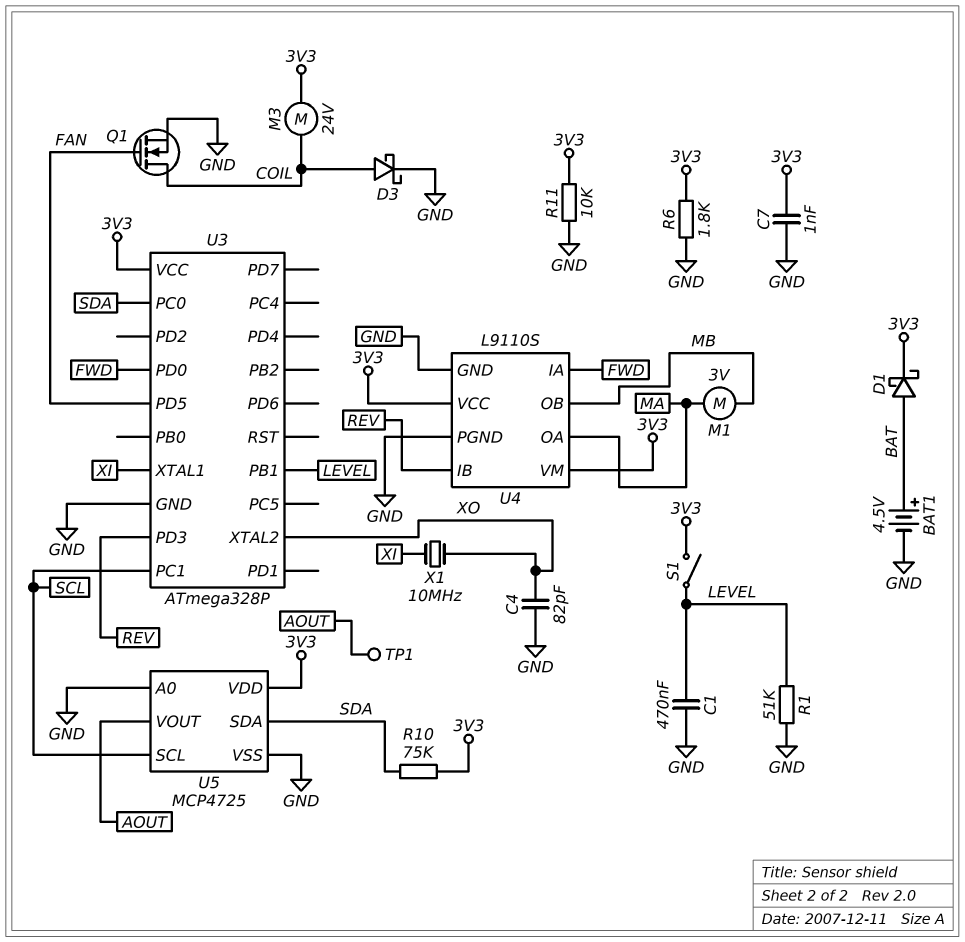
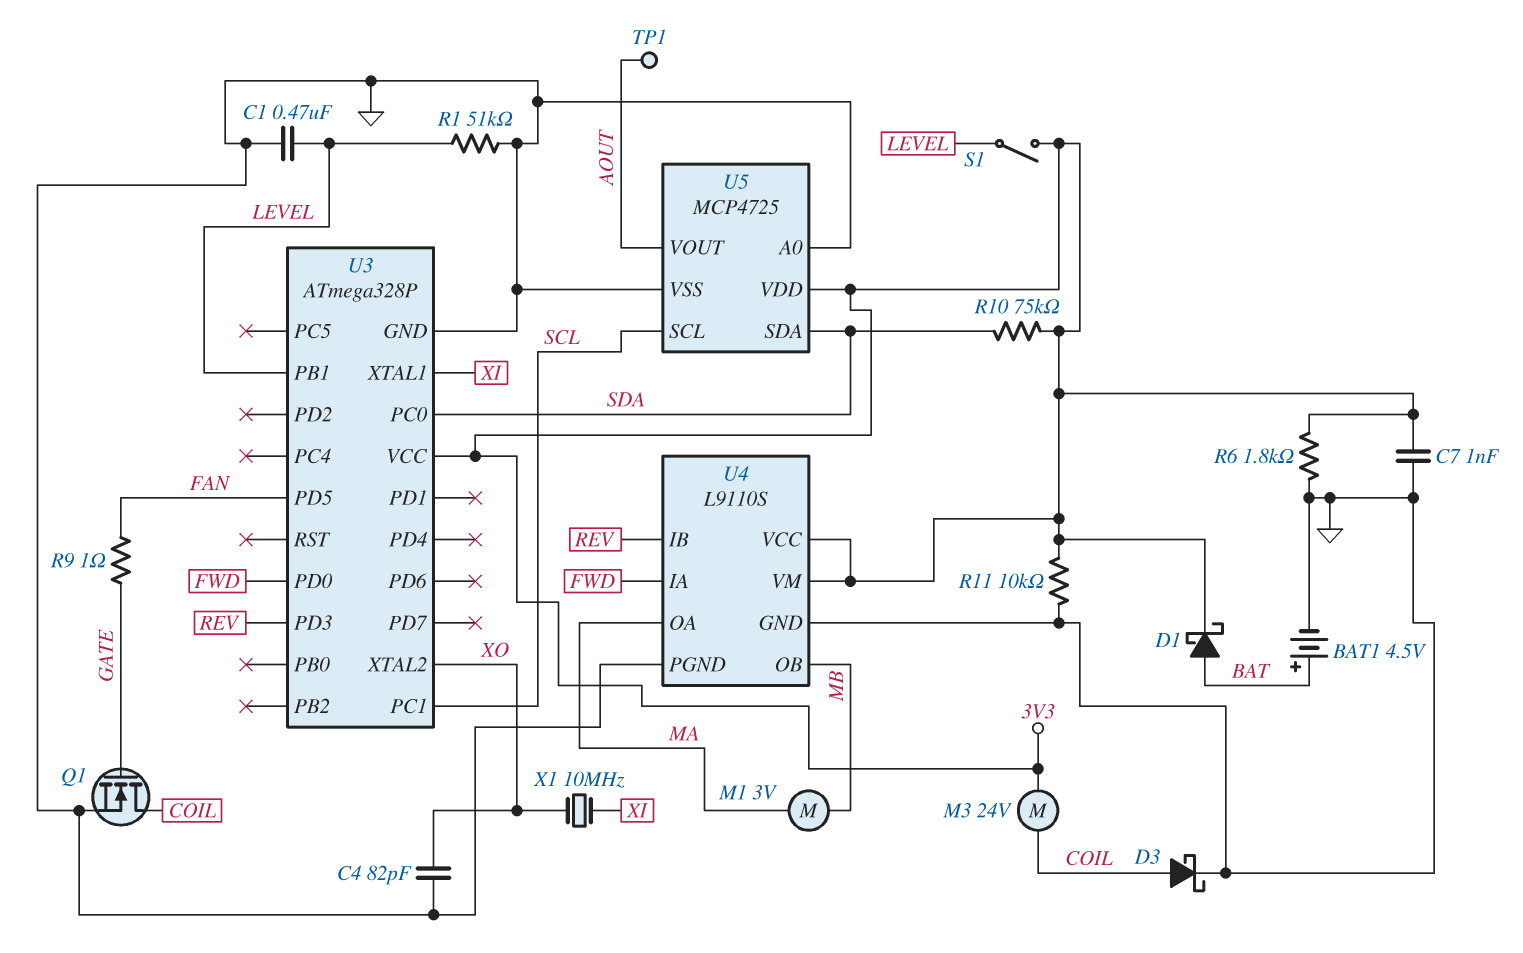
Q1: NMOS (G FAN, D COIL, S GND) -> NMOS (G GATE, D COIL, S GND)
R9: none -> 1 (FAN, GATE)

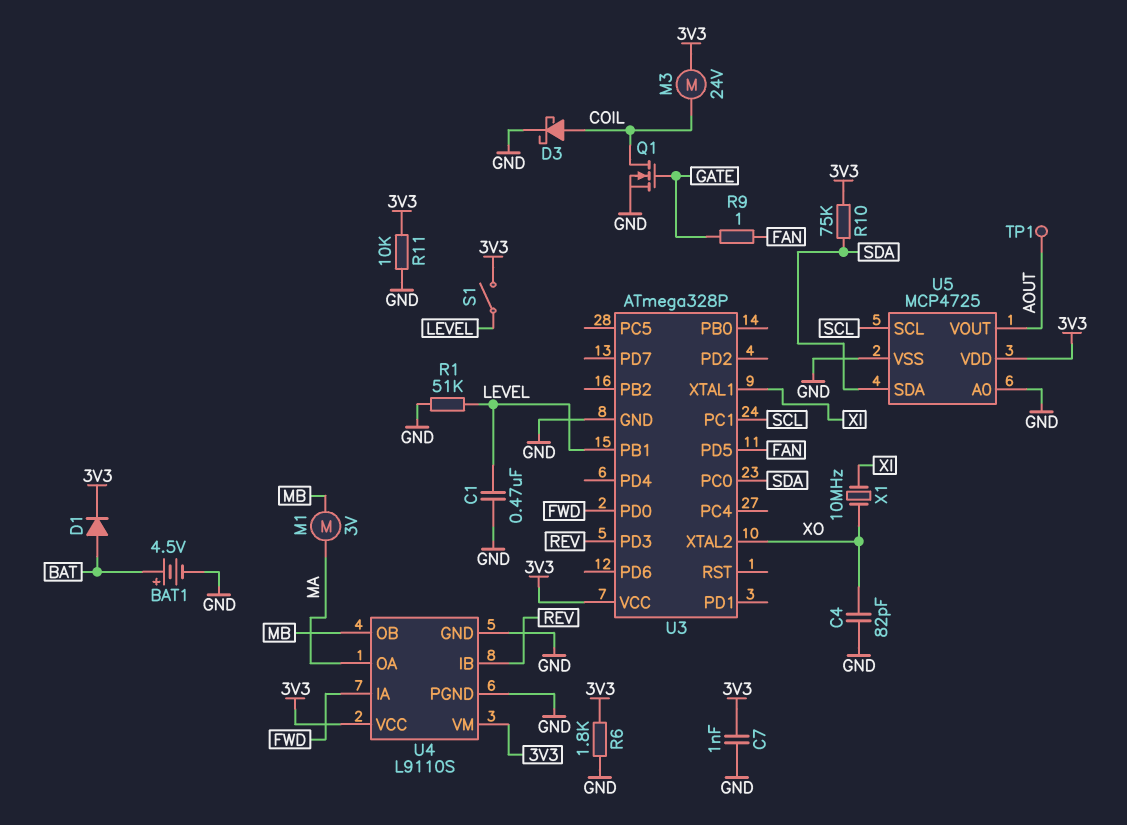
D1: schottky (A BAT, K 3V3) -> diode (A BAT, K 3V3)

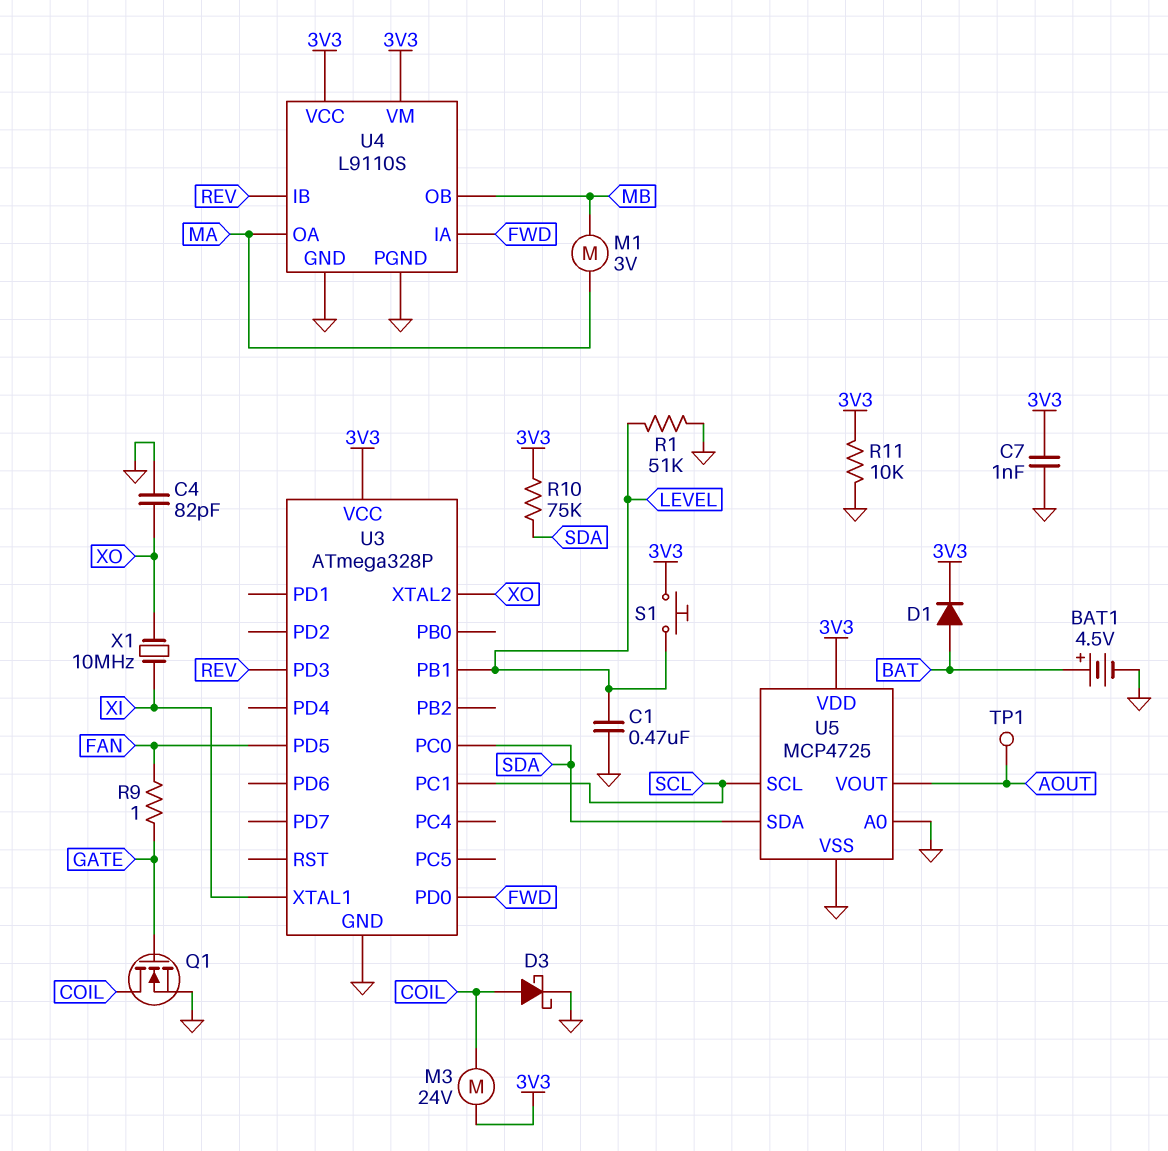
R6: 1.8k (3V3, GND) -> none
S1: switch (3V3, LEVEL) -> button (3V3, LEVEL)

